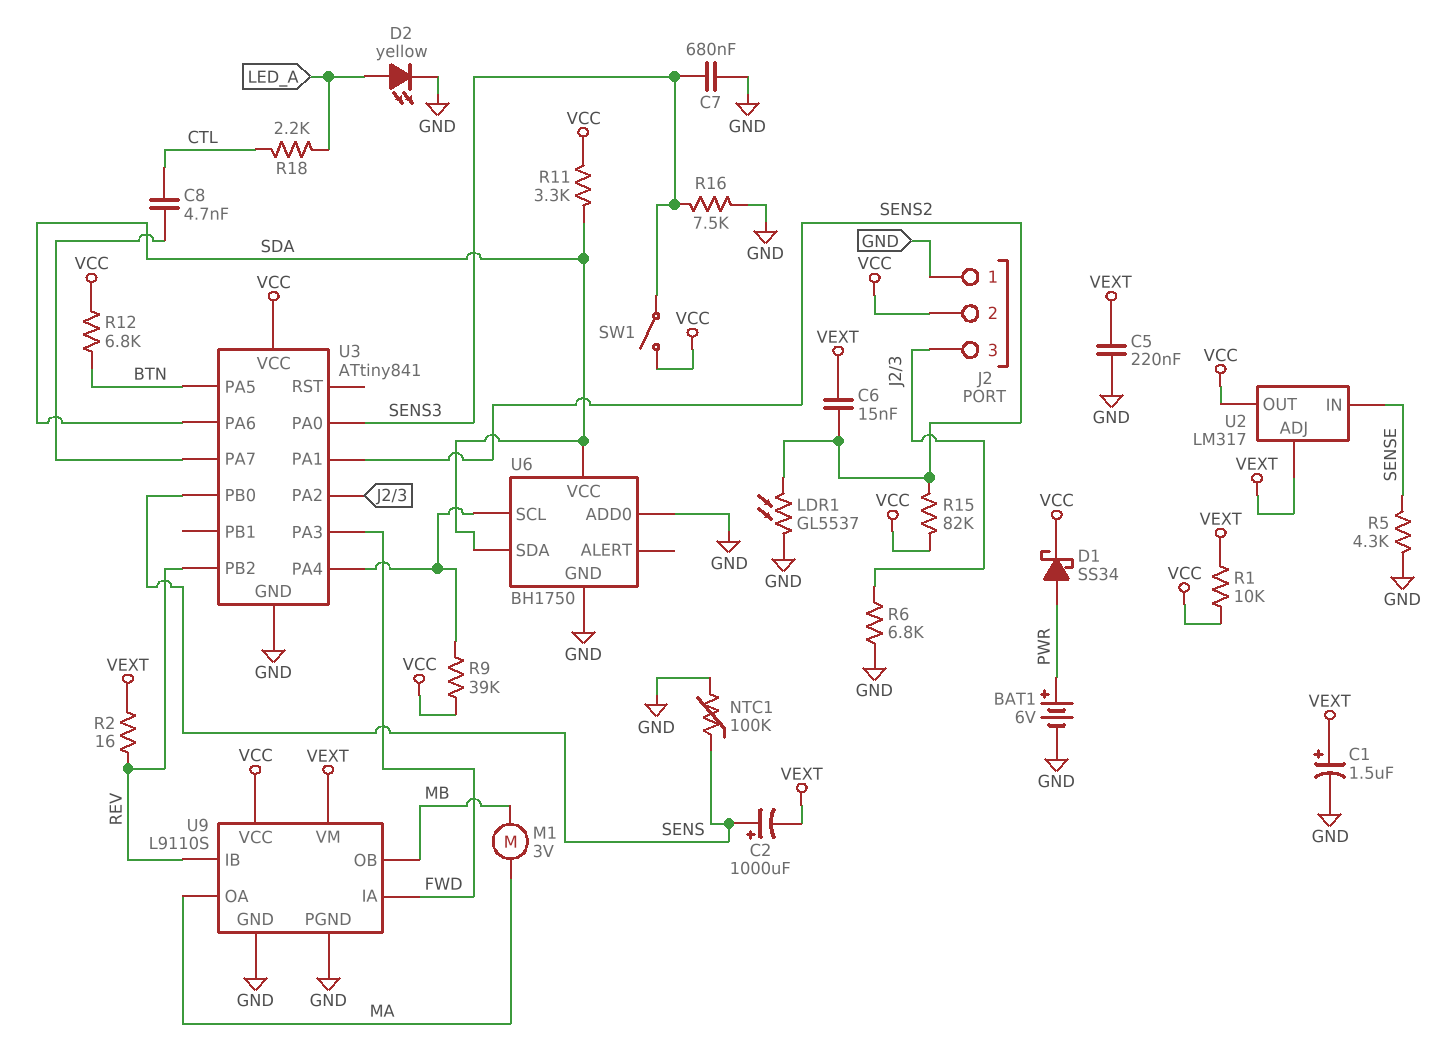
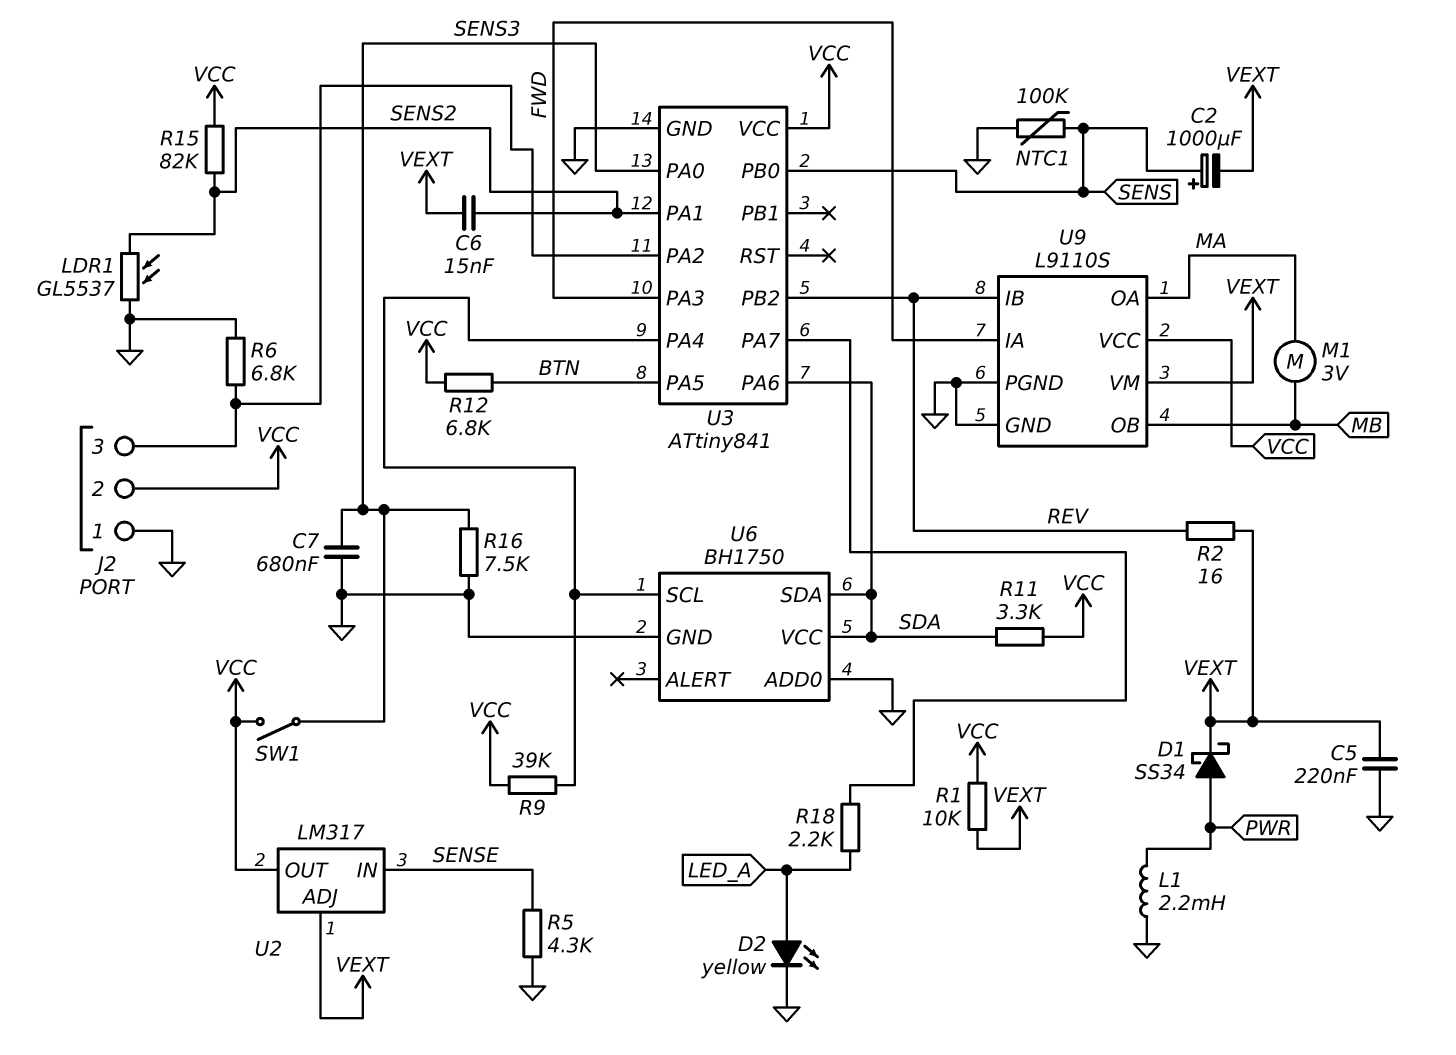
BAT1: 6V (plus PWR, minus GND) -> none
C1: 1.5uF (plus VEXT, minus GND) -> none
C8: 4.7nF (CTL, U3/PA7) -> none
D1: schottky SS34 (A PWR, K VCC) -> schottky SS34 (A PWR, K VEXT)
L1: none -> 2.2mH (GND, PWR)
R18: 2.2k (CTL, LED_A) -> 2.2k (LED_A, U3/PA7)

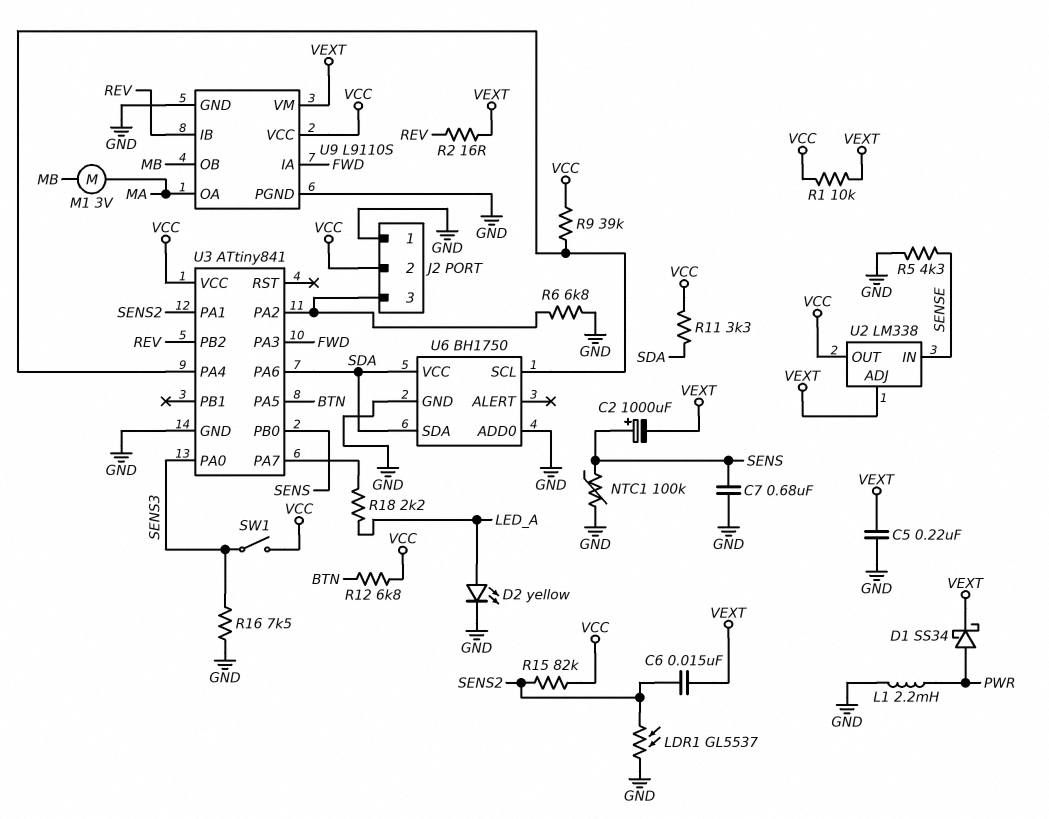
C7: 680nF (GND, SENS3) -> 680nF (GND, SENS)
U2: LM317 -> LM338

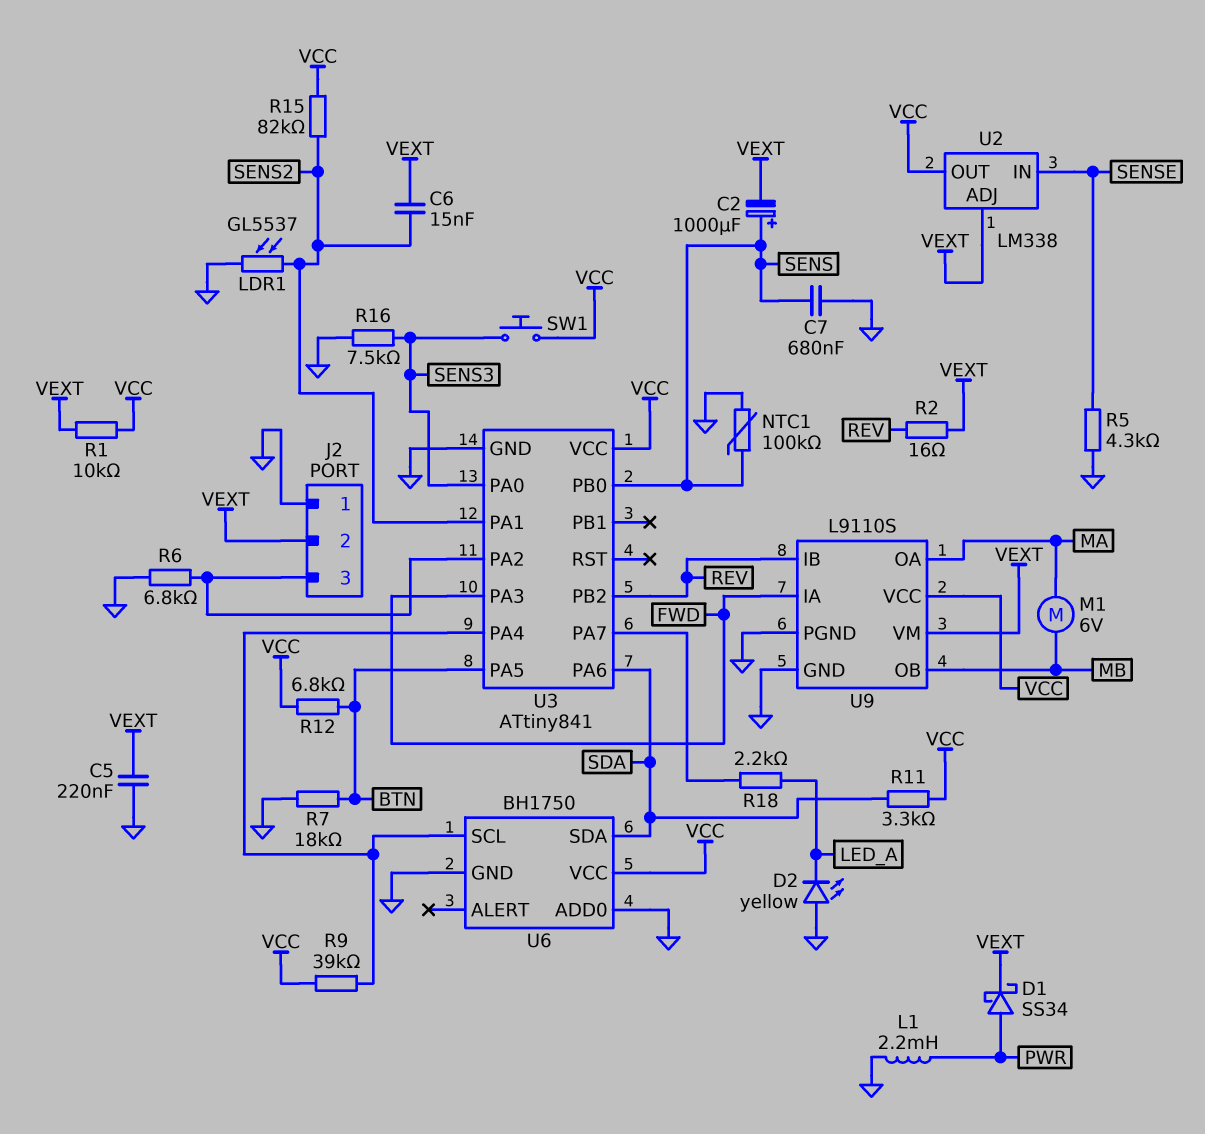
D2: LED yellow (A LED_A, K GND) -> LED yellow (A GND, K LED_A)
J2 pin 2: VCC -> VEXT
M1: motor 3V (MA, MB) -> motor 6V (MA, MB)
R7: none -> 18k (BTN, GND)
SW1: switch (SENS3, VCC) -> button (SENS3, VCC)
U6 pin VCC: SDA -> VCC

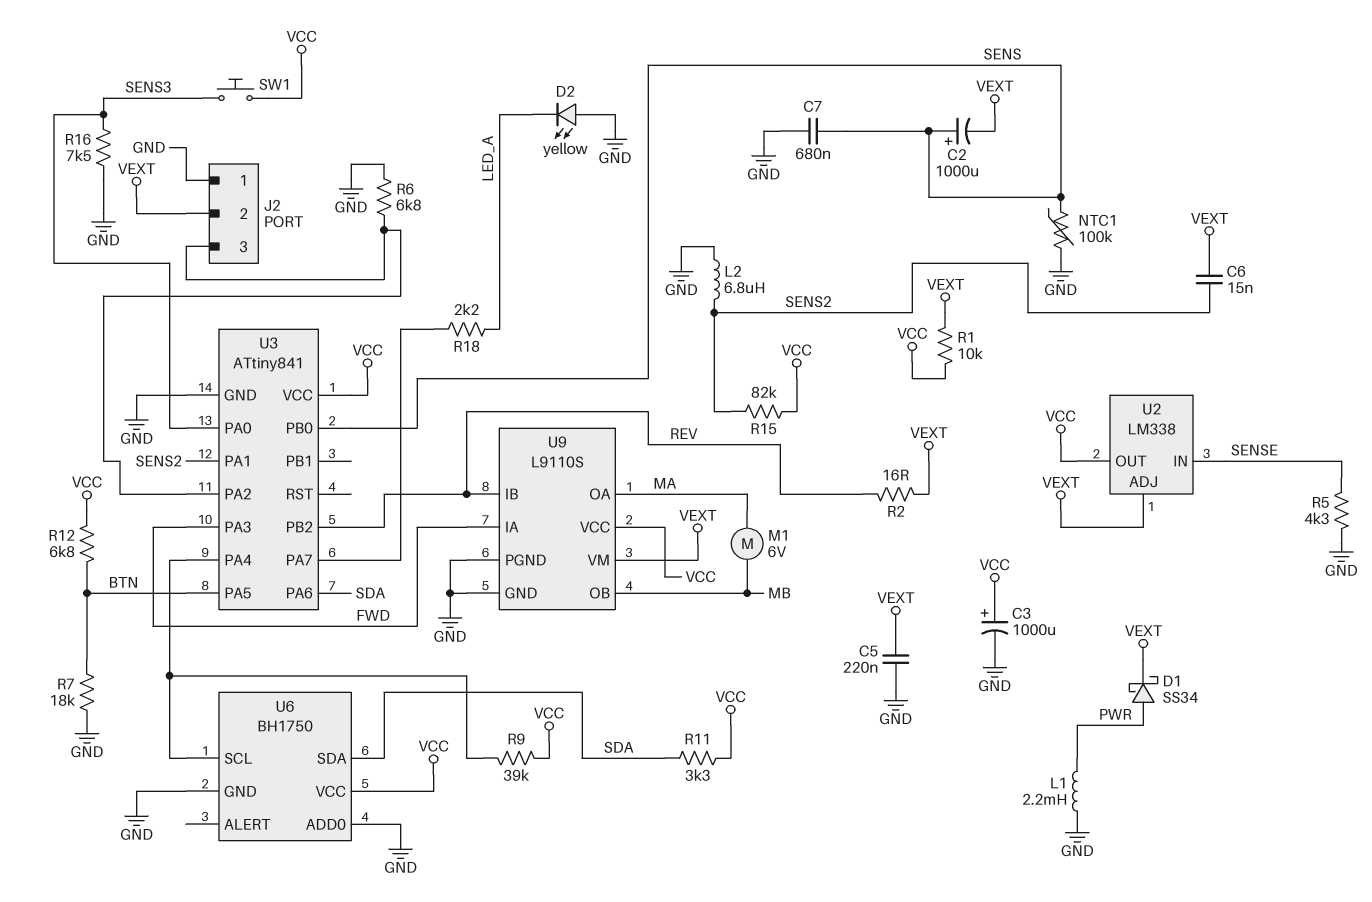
C3: none -> 1000uF (plus VCC, minus GND)
L2: none -> 6.8uH (GND, SENS2)
LDR1: GL5537 (GND, SENS2) -> none

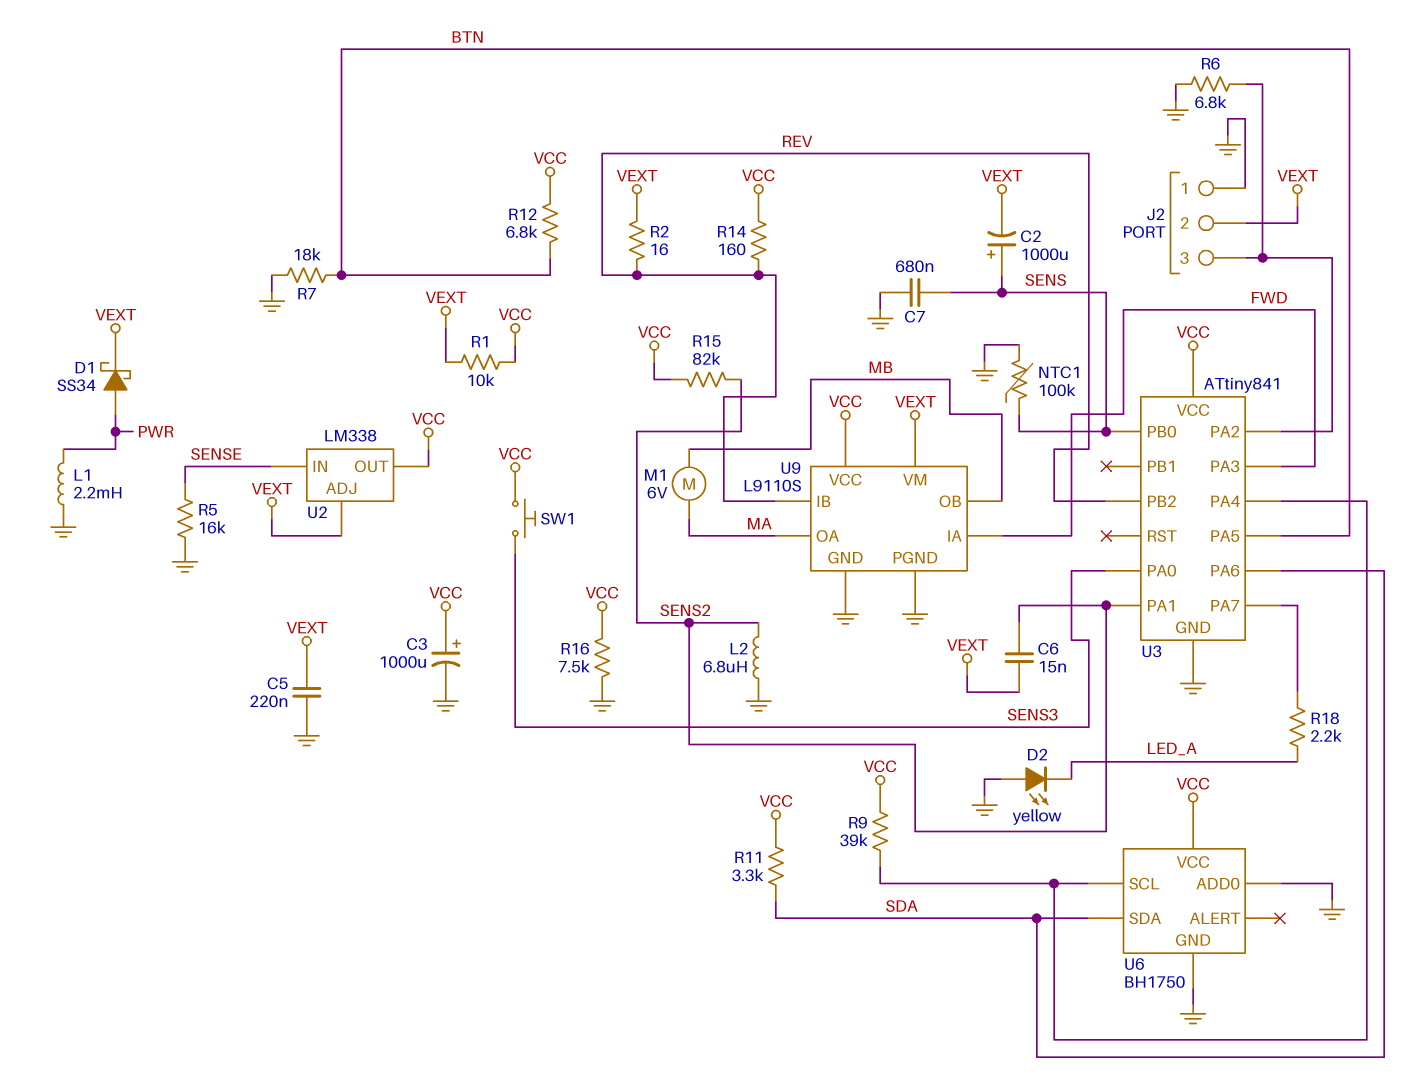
R5: 4.3k (GND, SENSE) -> 16k (GND, SENSE)
R14: none -> 160 (REV, VCC)
R16: 7.5k (GND, SENS3) -> 7.5k (GND, VCC)

